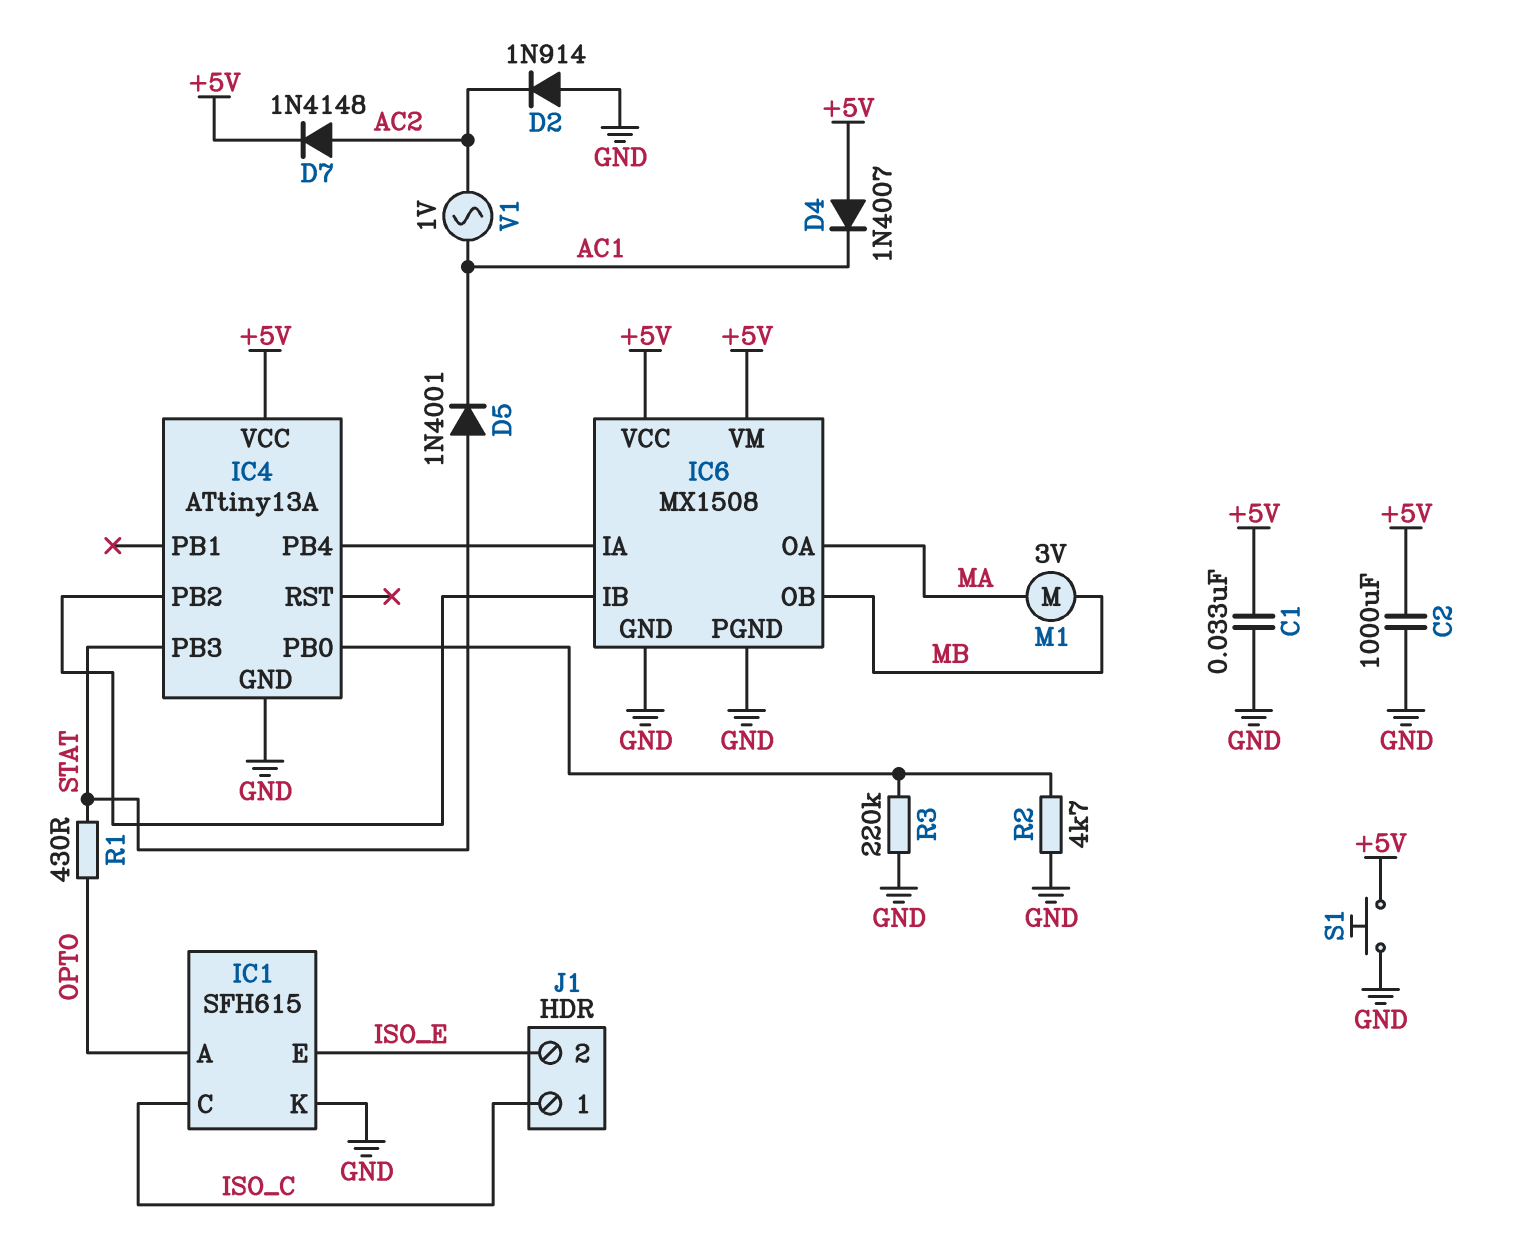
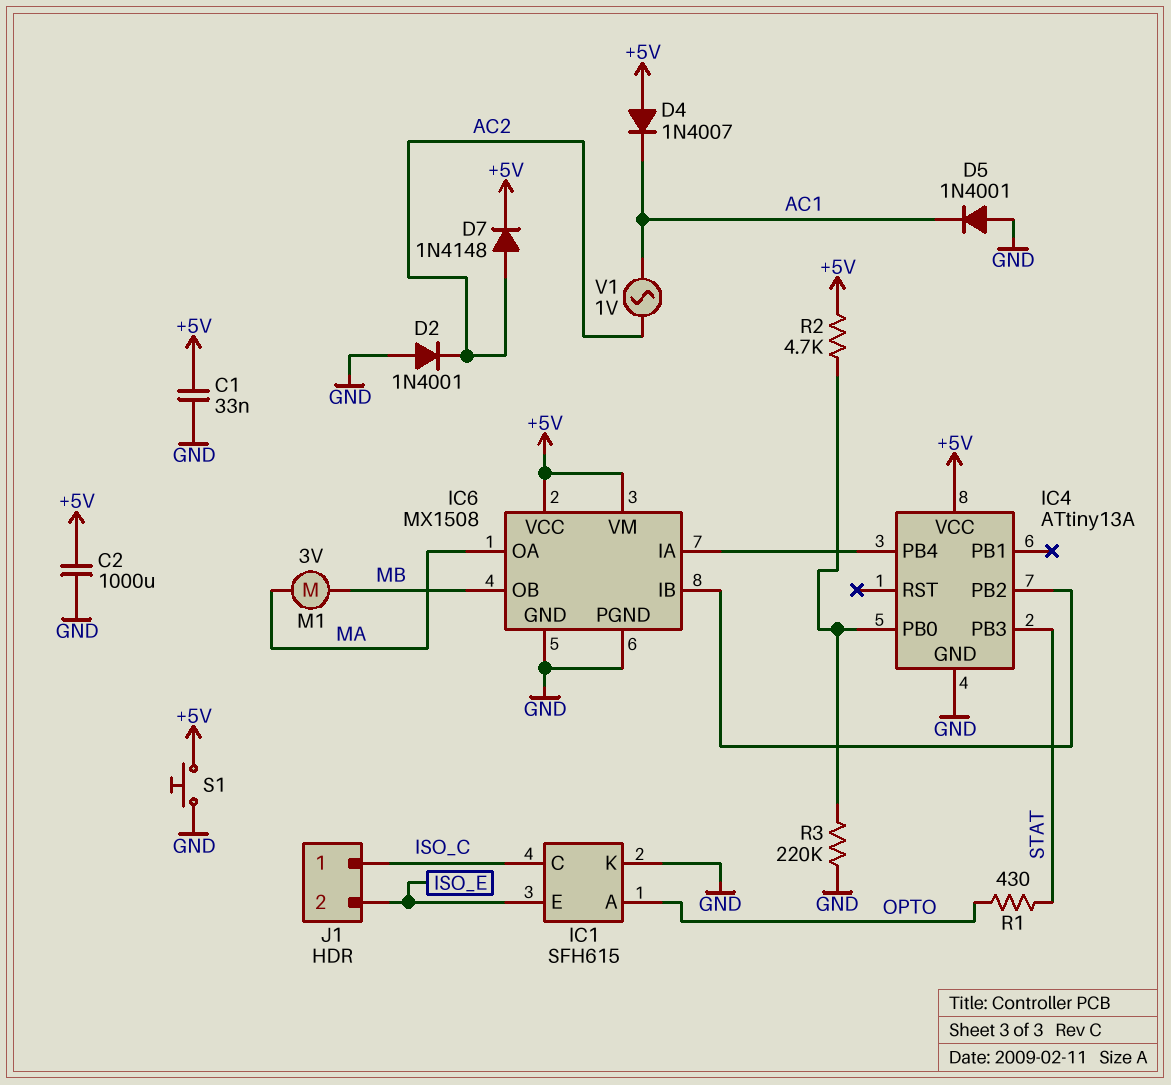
D2: diode 1N914 (A GND, K AC2) -> diode 1N4001 (A GND, K AC2)
D5: diode 1N4001 (A STAT, K AC1) -> diode 1N4001 (A GND, K AC1)
R2: 4.7k (GND, IC4/PB0) -> 4.7k (+5V, IC4/PB0)

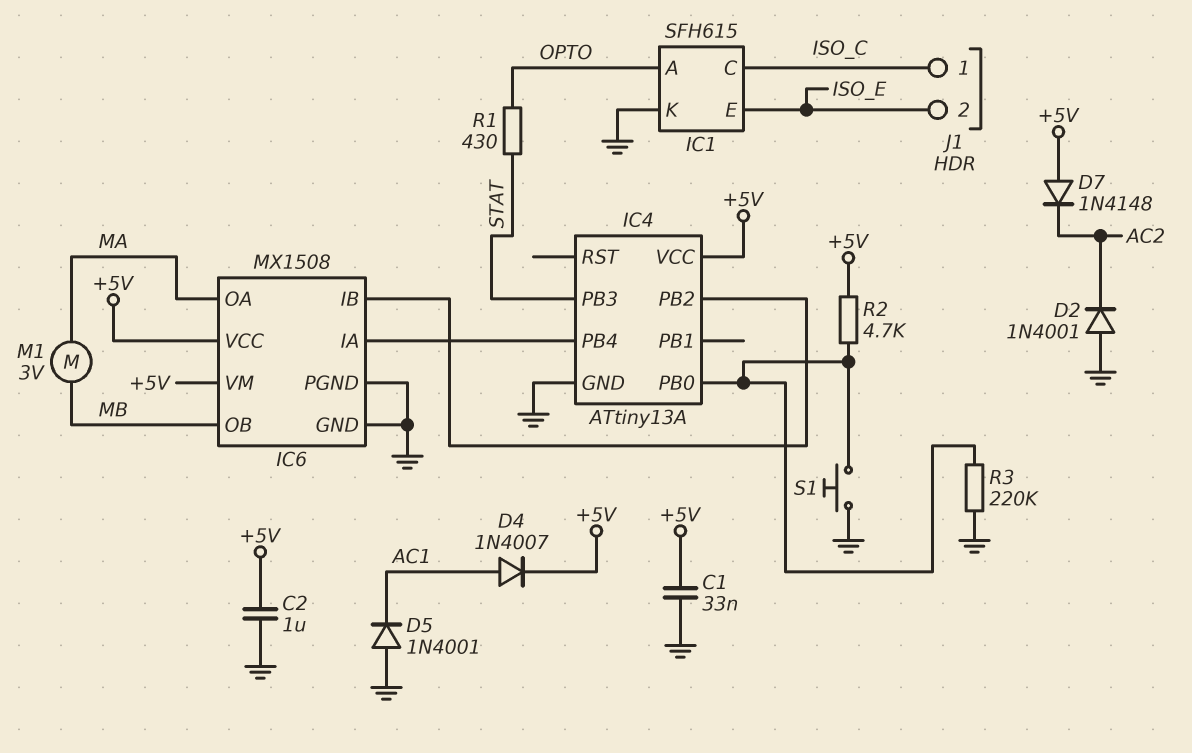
C2: 1000uF (+5V, GND) -> 1uF (+5V, GND)
D4: diode 1N4007 (A +5V, K AC1) -> diode 1N4007 (A AC1, K +5V)
D7: diode 1N4148 (A AC2, K +5V) -> diode 1N4148 (A +5V, K AC2)
S1: button (+5V, GND) -> button (GND, IC4/PB0)
V1: AC 1V (AC1, AC2) -> none

